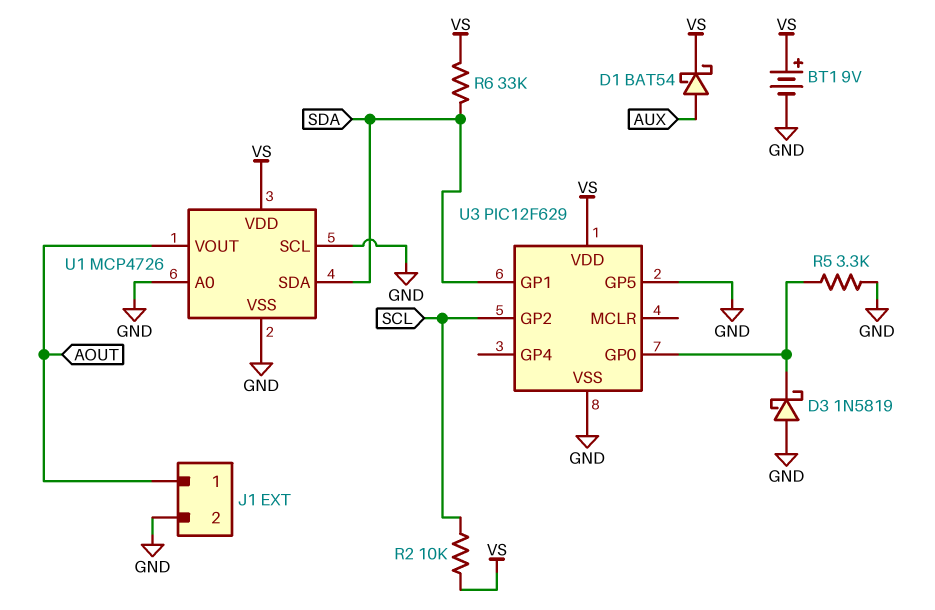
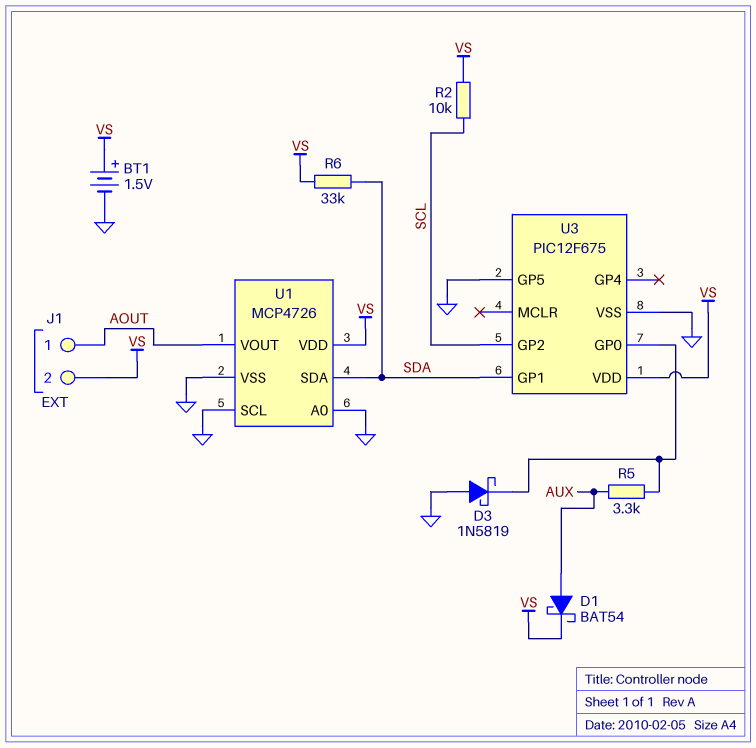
BT1: 9V (plus VS, minus GND) -> 1.5V (plus VS, minus GND)
J1 pin 2: GND -> VS
R5: 3.3k (GND, U3/GP0) -> 3.3k (AUX, U3/GP0)
U3: PIC12F629 -> PIC12F675

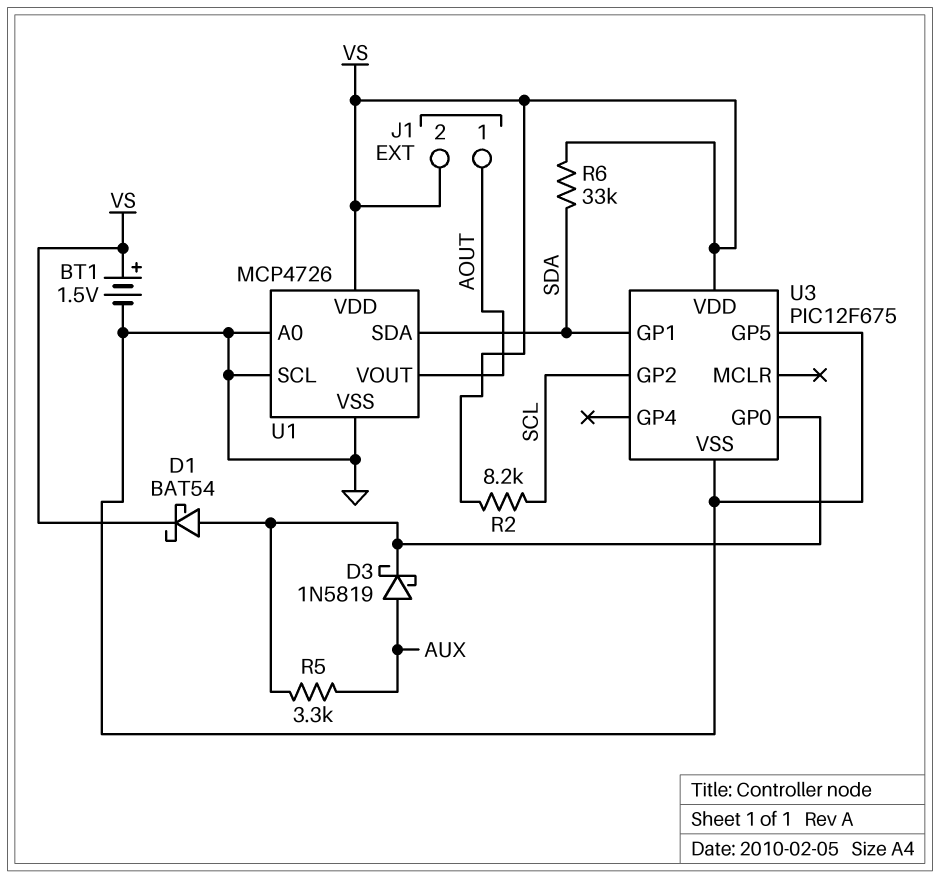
D1: schottky BAT54 (A AUX, K VS) -> schottky BAT54 (A U3/GP0, K VS)
D3: schottky 1N5819 (A GND, K U3/GP0) -> schottky 1N5819 (A AUX, K U3/GP0)
R2: 10k (SCL, VS) -> 8.2k (SCL, VS)

